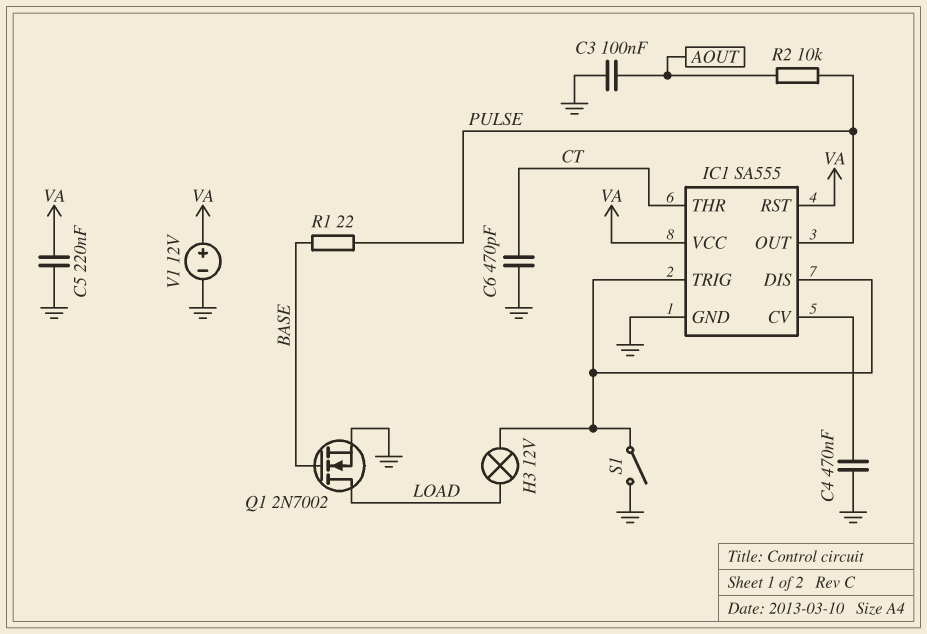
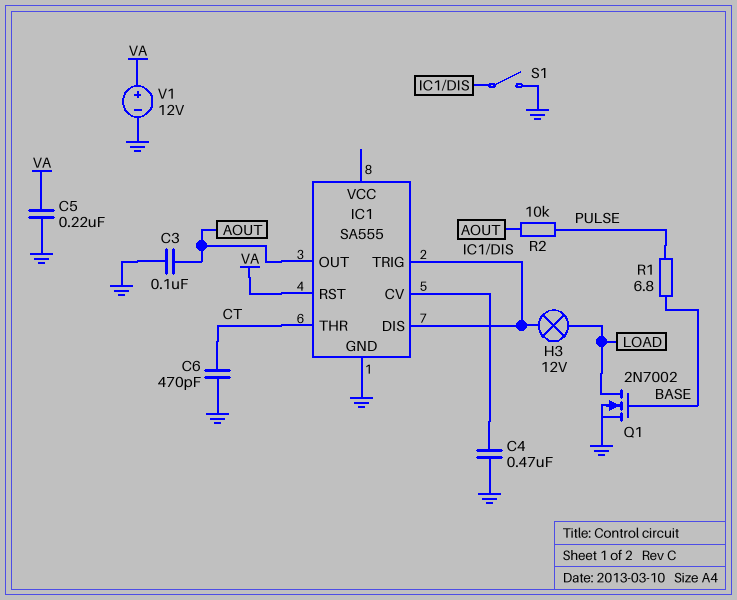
IC1 pin OUT: PULSE -> AOUT
IC1 pin VCC: VA -> none
R1: 22 (BASE, PULSE) -> 6.8 (BASE, PULSE)

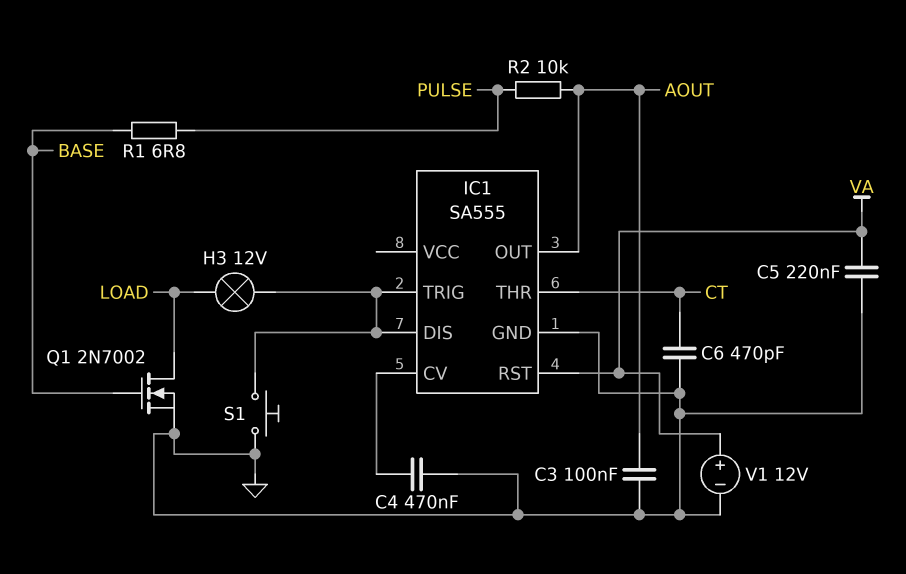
S1: switch (GND, IC1/DIS) -> button (GND, IC1/DIS)

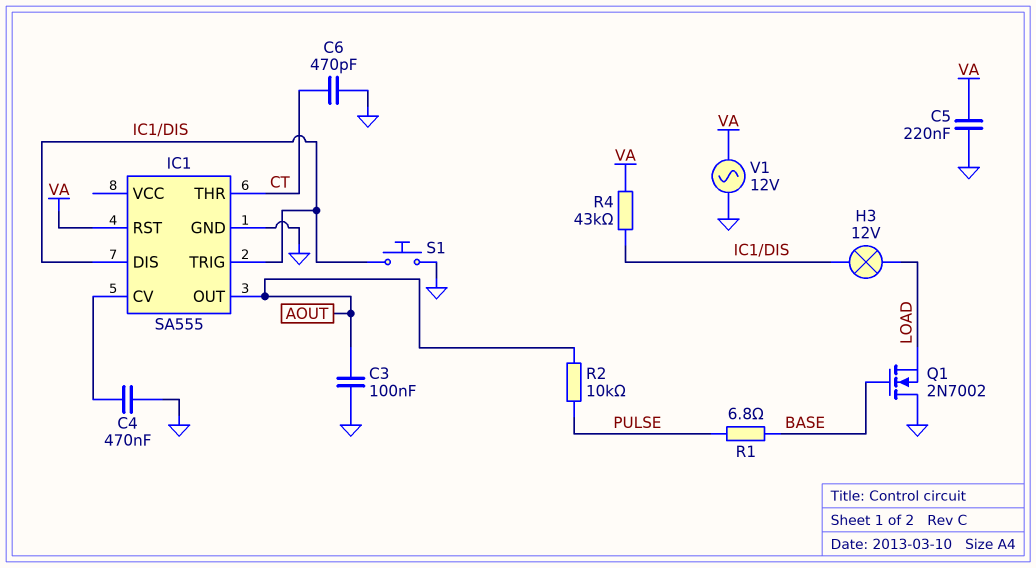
Q1: NMOS 2N7002 (G BASE, D LOAD, S GND) -> NMOS 2N7002 (G BASE, D GND, S LOAD)
R4: none -> 43k (IC1/DIS, VA)
V1: 12V (plus VA, minus GND) -> AC 12V (GND, VA)

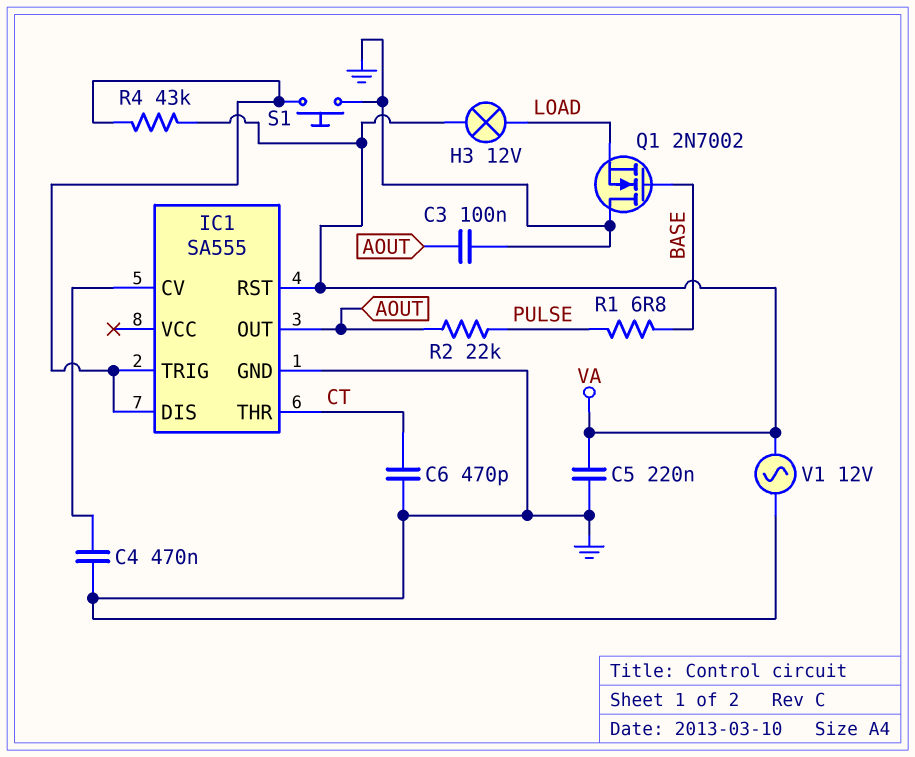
H3: lamp 12V (IC1/DIS, LOAD) -> lamp 12V (LOAD, VA)
R2: 10k (AOUT, PULSE) -> 22k (AOUT, PULSE)

